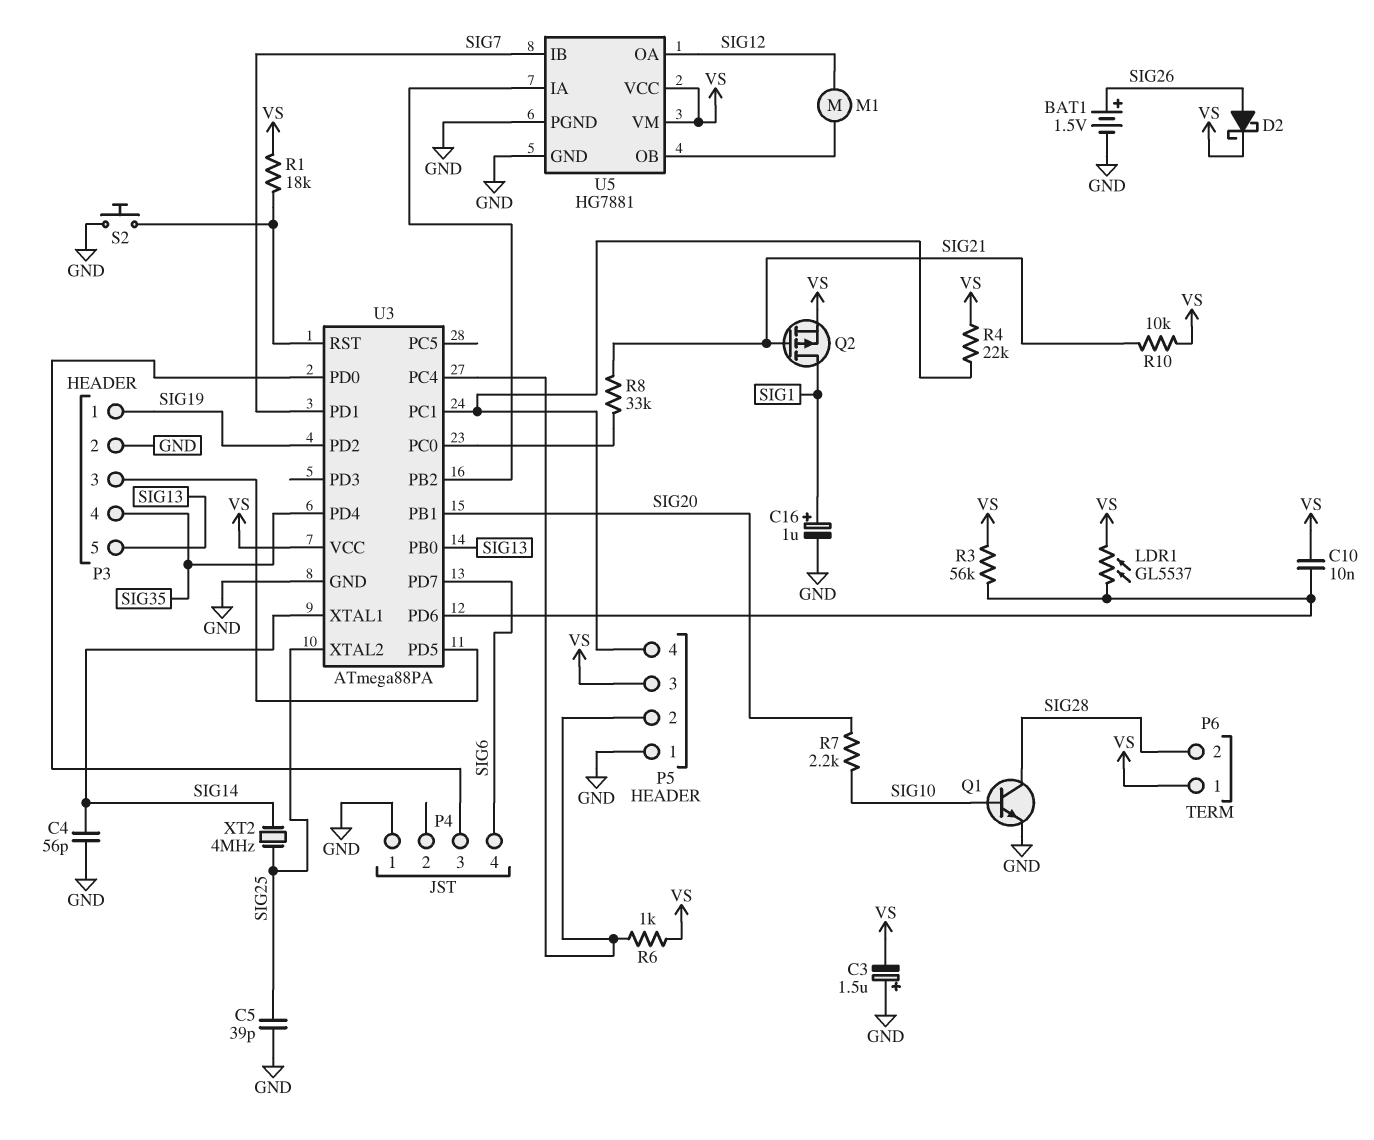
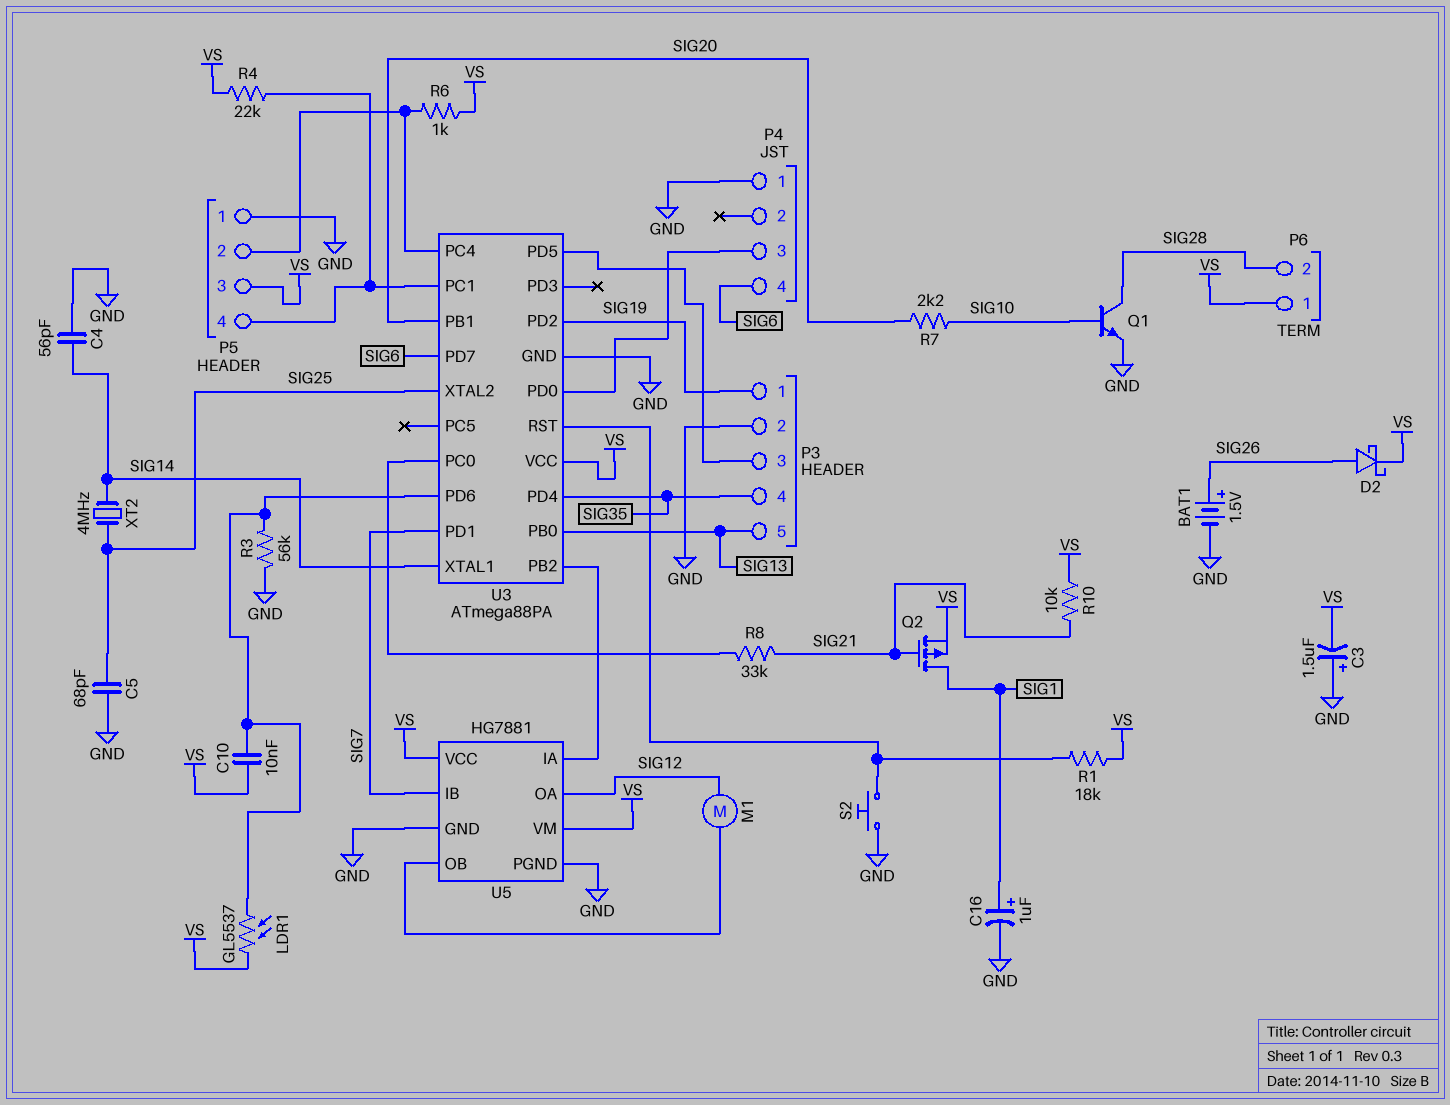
C5: 39pF (GND, SIG25) -> 68pF (GND, SIG25)
R3: 56k (U3/PD6, VS) -> 56k (GND, U3/PD6)

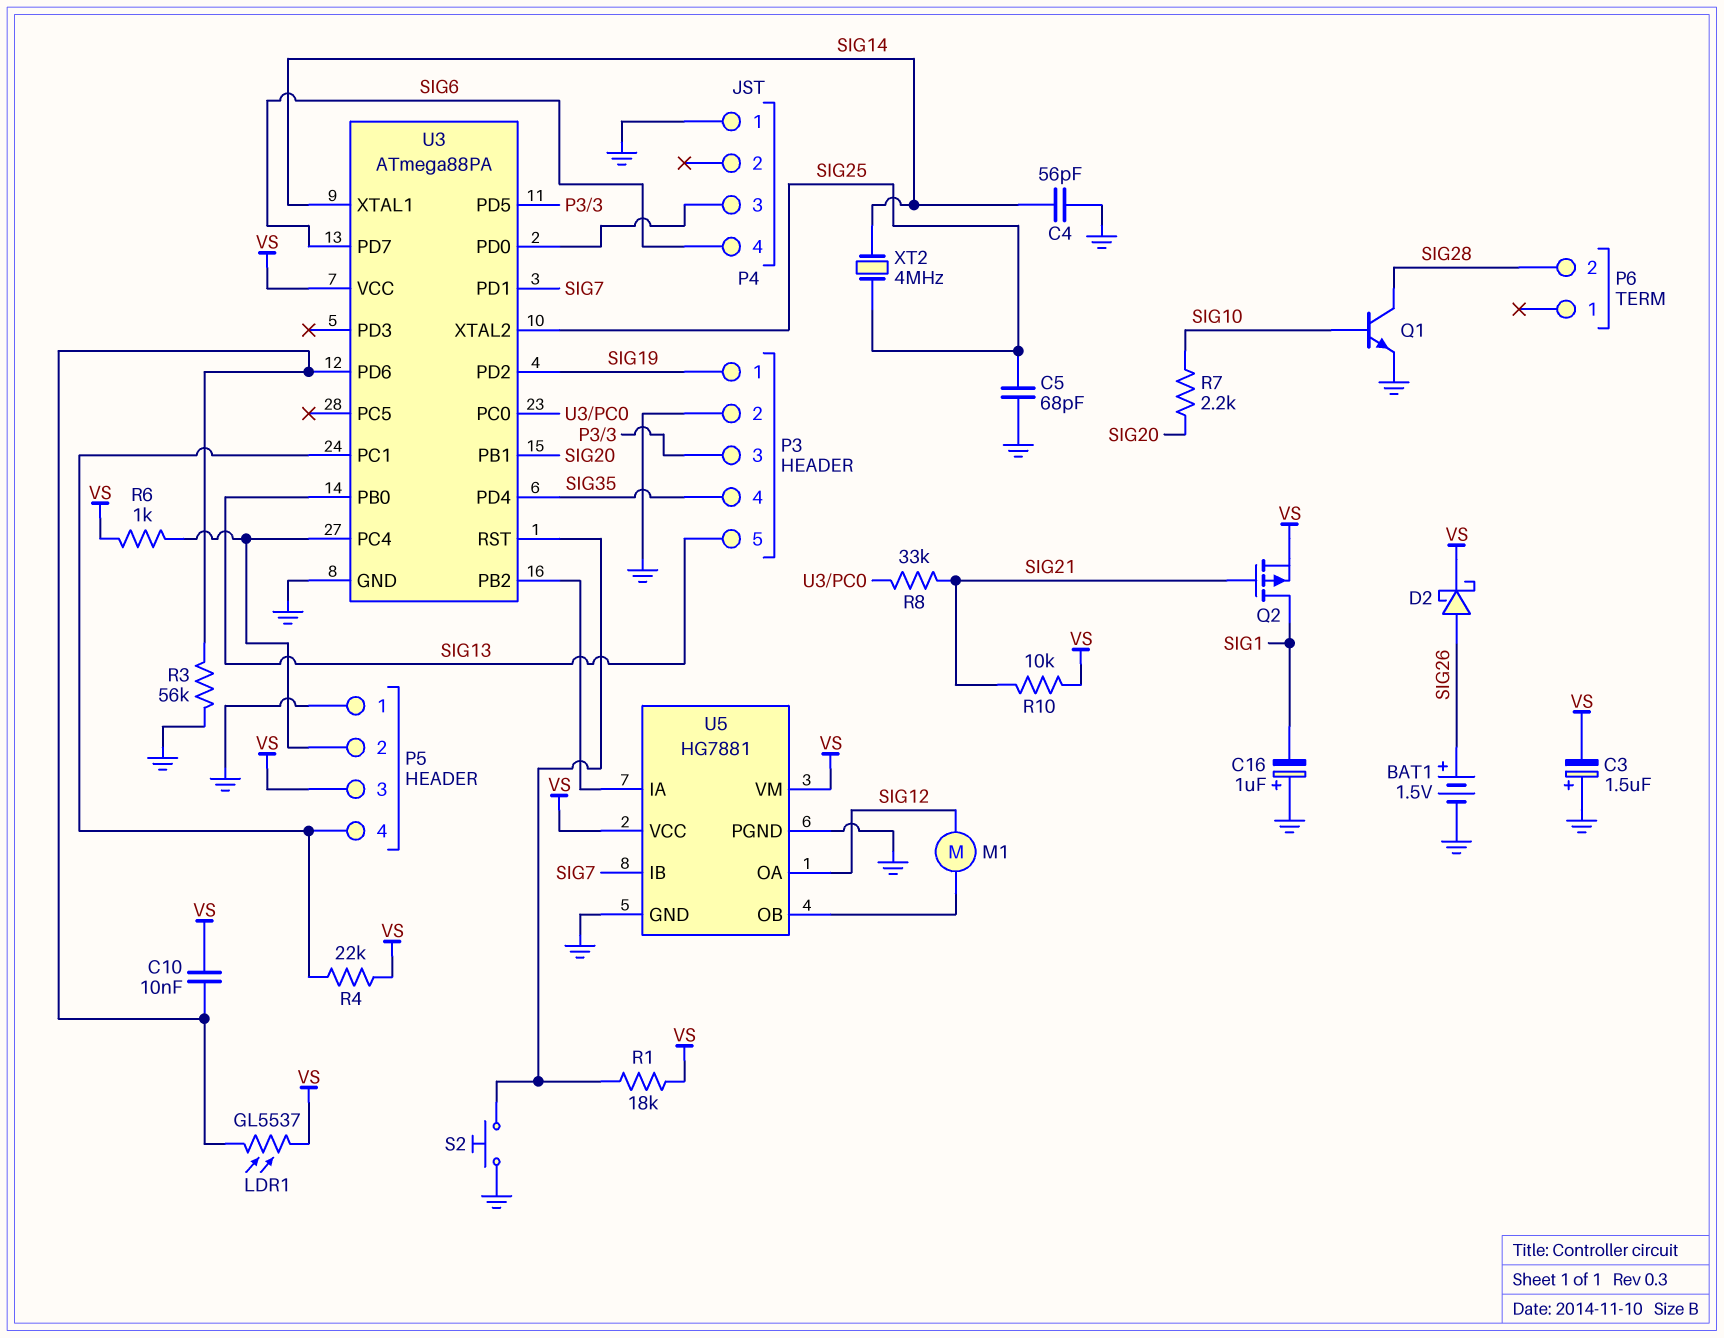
C16: 1uF (plus SIG1, minus GND) -> 1uF (plus GND, minus SIG1)
P6 pin 1: VS -> none

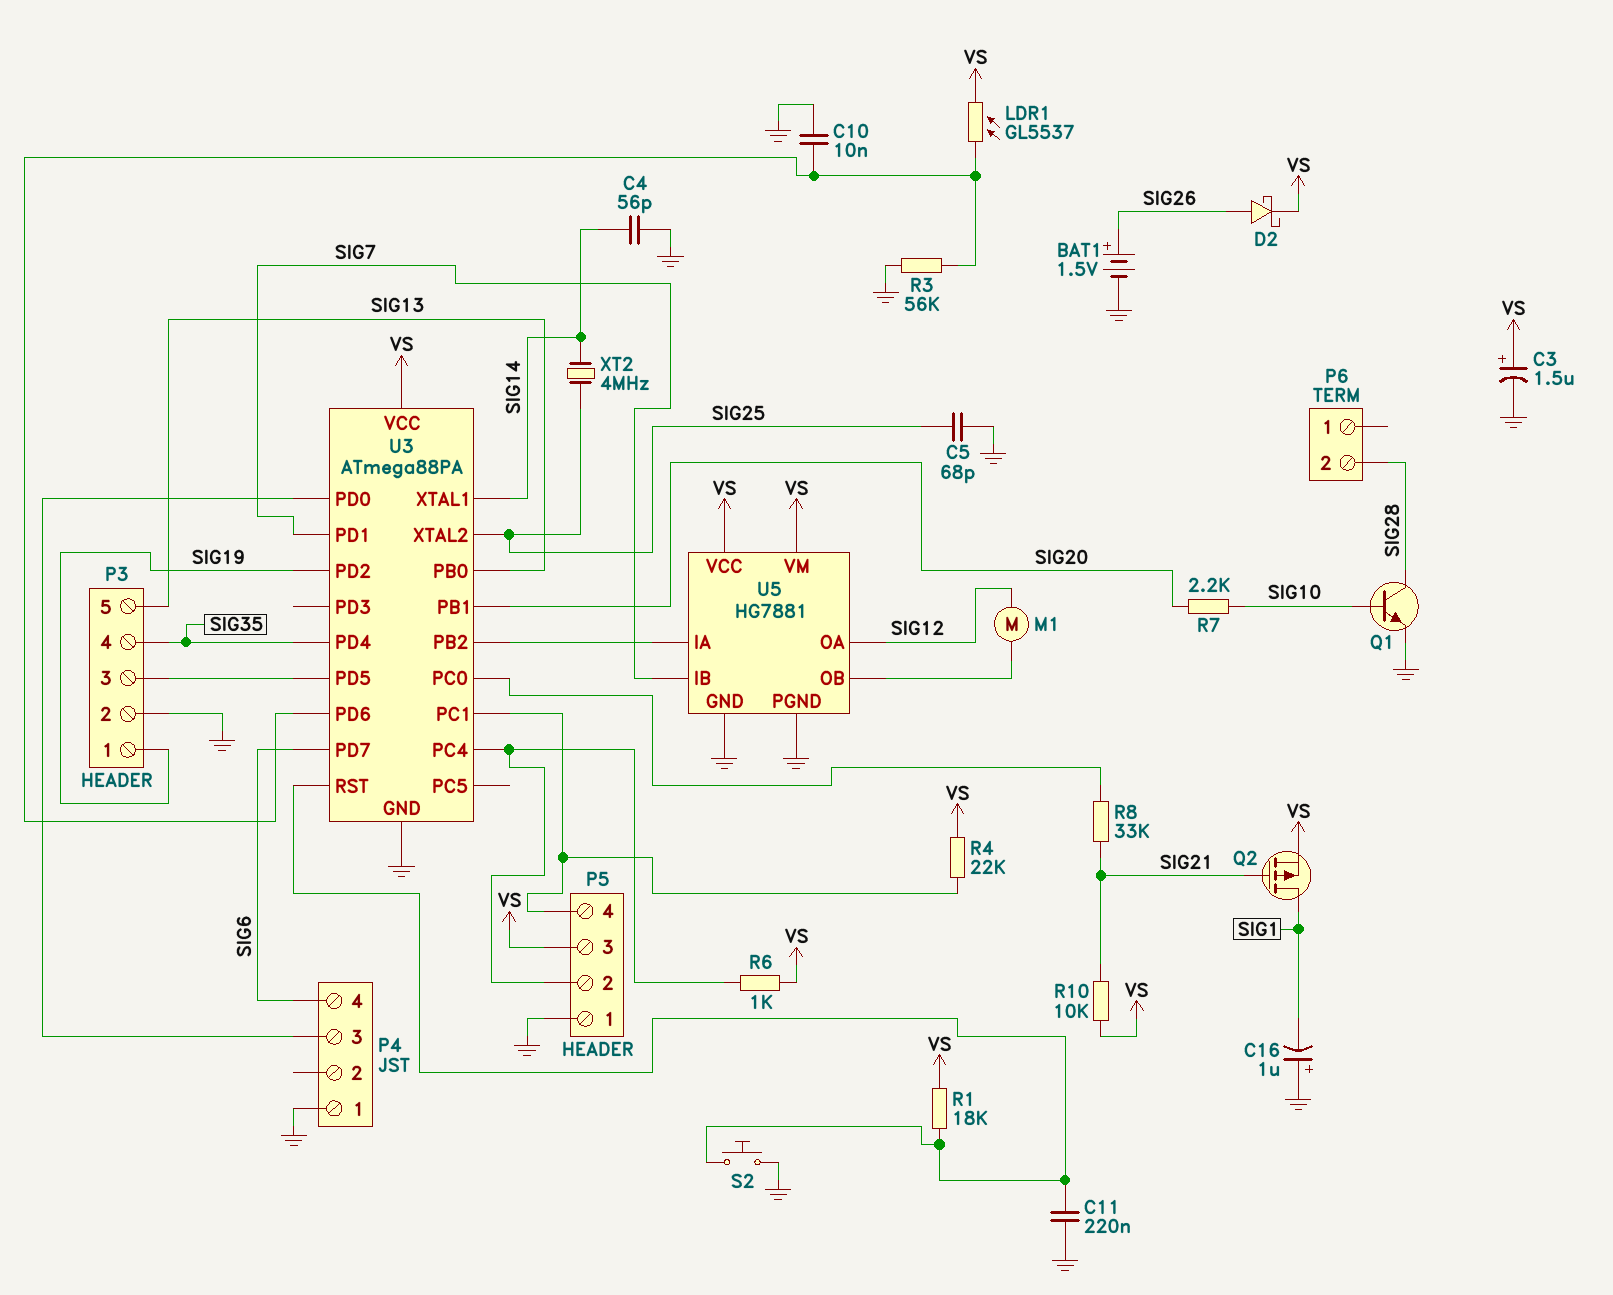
C3: 1.5uF (plus GND, minus VS) -> 1.5uF (plus VS, minus GND)
C10: 10nF (U3/PD6, VS) -> 10nF (GND, U3/PD6)
C11: none -> 220nF (GND, U3/RST)

